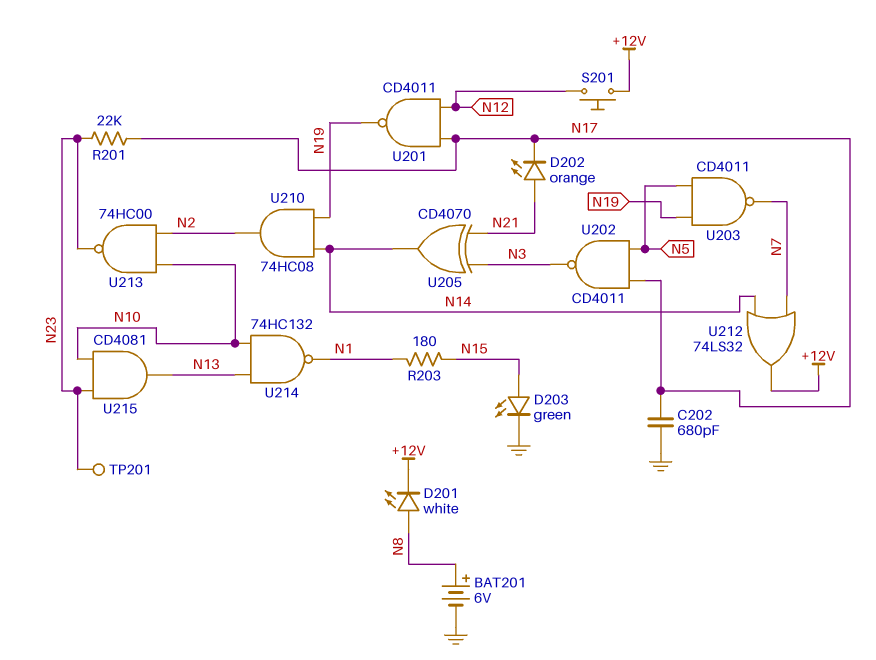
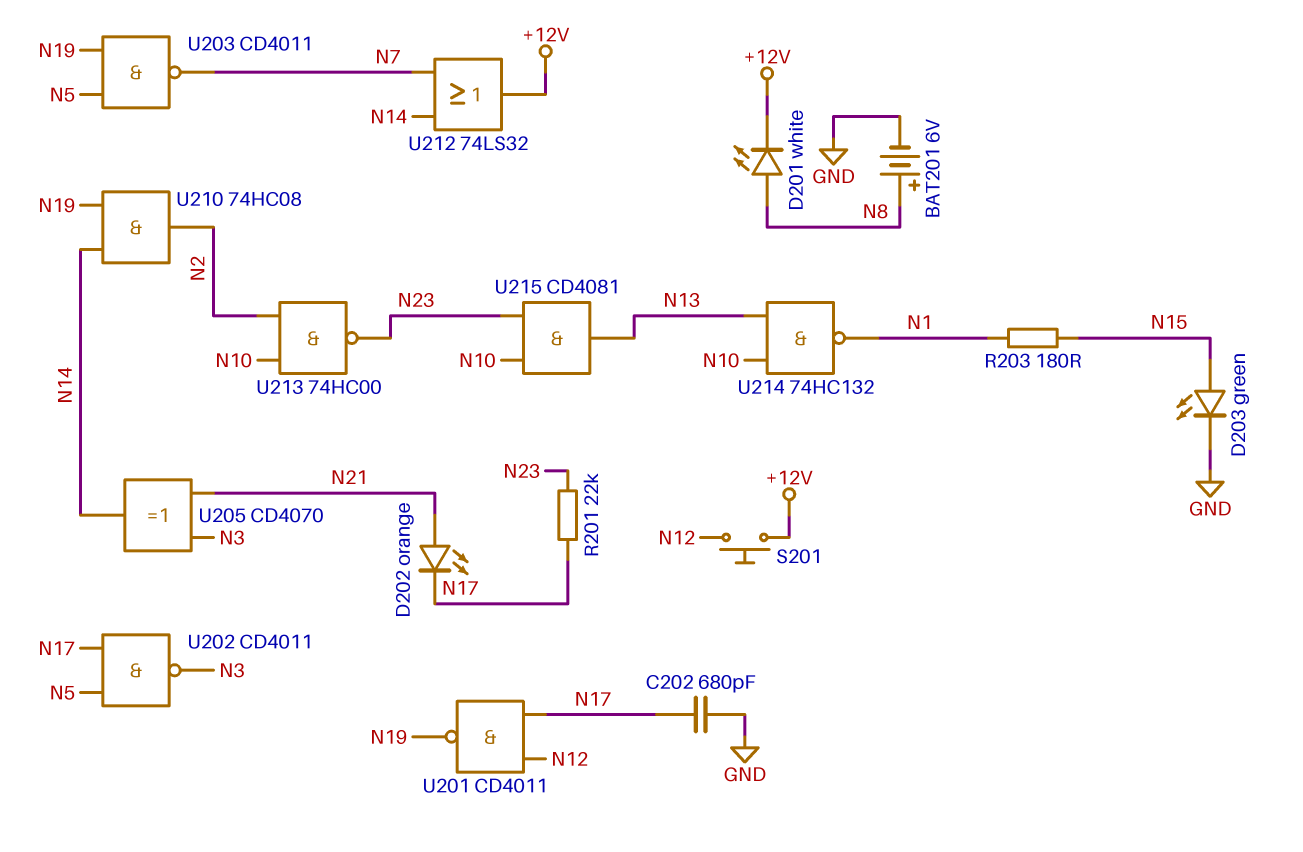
TP201: test point (N23) -> none

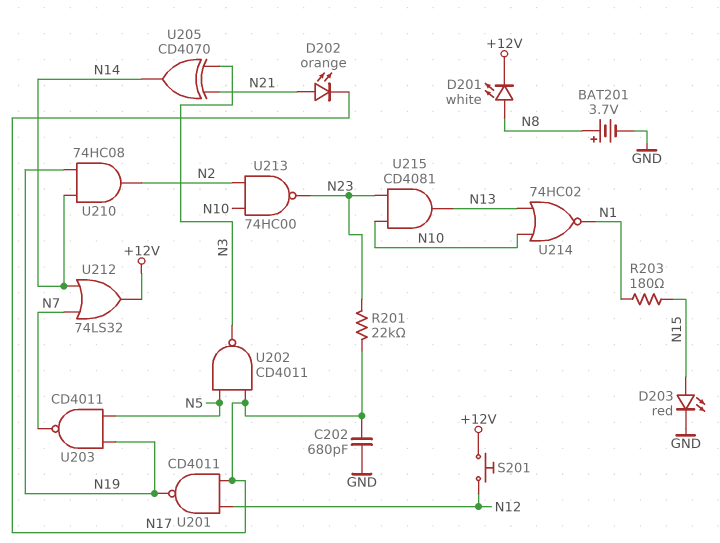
BAT201: 6V (plus N8, minus GND) -> 3.7V (plus N8, minus GND)
D203: LED green (A N15, K GND) -> LED red (A N15, K GND)
U214: NAND 74HC132 (in N10, in N13, out N1) -> NOR 74HC02 (in N10, in N13, out N1)

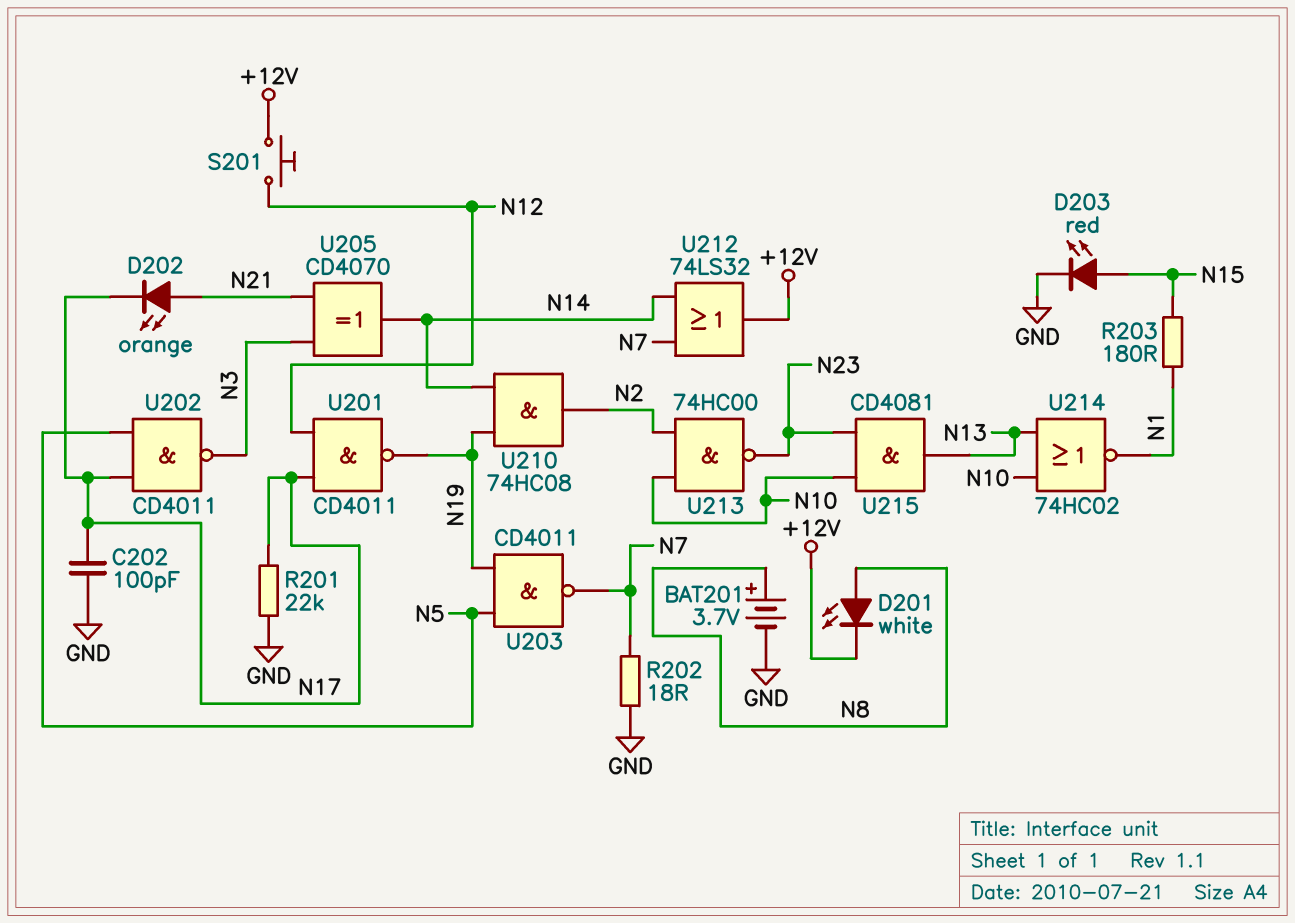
C202: 680pF (GND, N17) -> 100pF (GND, N17)
R201: 22k (N17, N23) -> 22k (GND, N17)
R202: none -> 18 (GND, N7)

